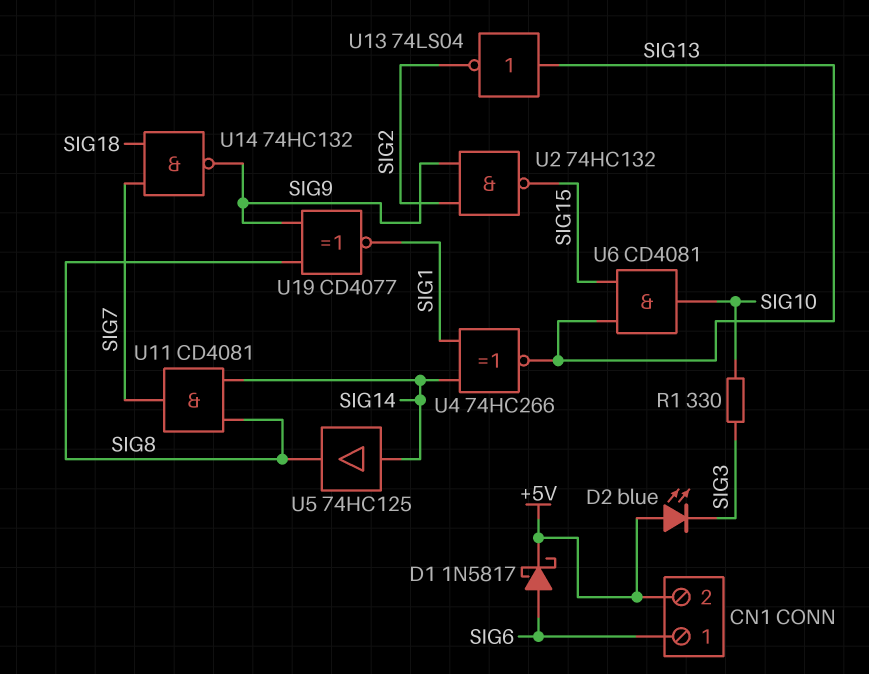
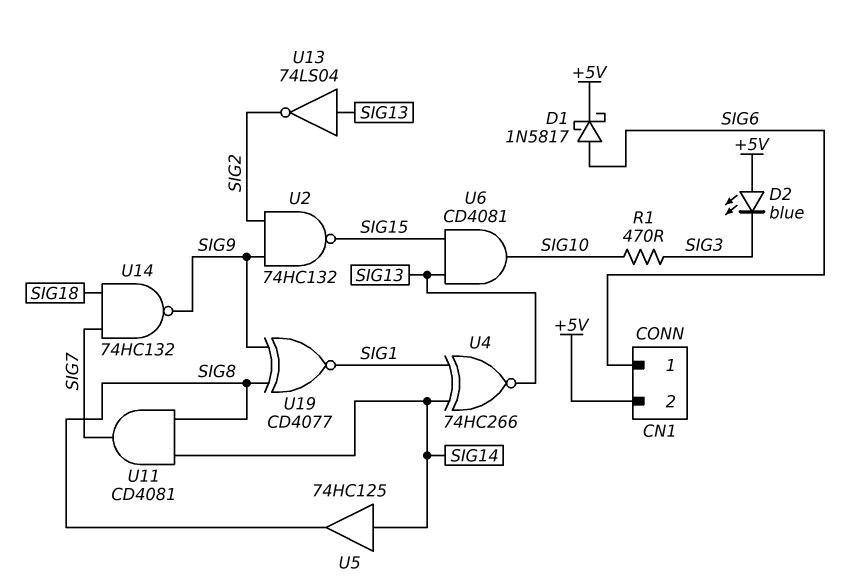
R1: 330 (SIG3, SIG10) -> 470 (SIG3, SIG10)

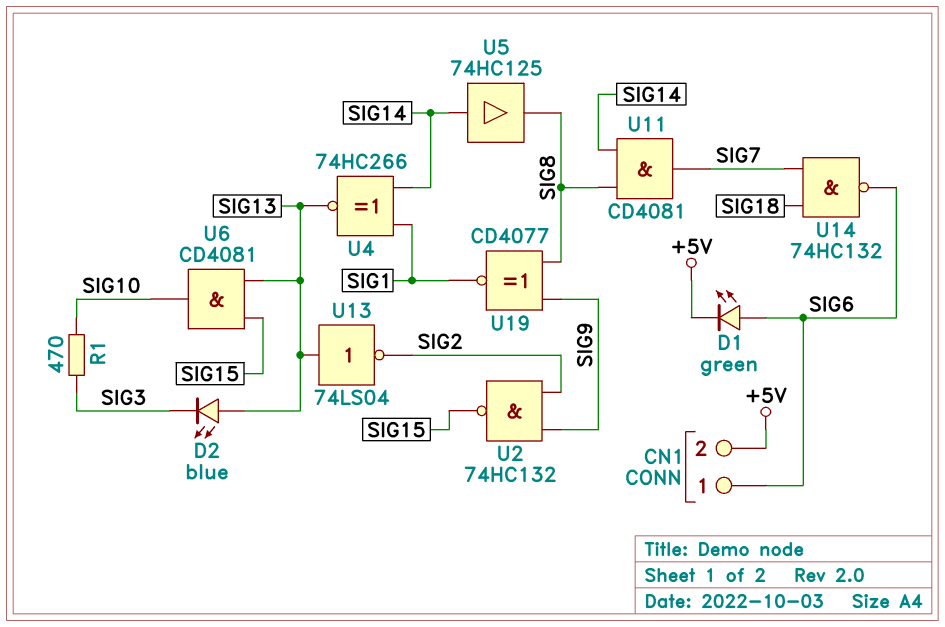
D1: schottky 1N5817 (A SIG6, K +5V) -> LED green (A SIG6, K +5V)
D2: LED blue (A +5V, K SIG3) -> LED blue (A SIG13, K SIG3)
U14: NAND 74HC132 (in SIG7, in SIG18, out SIG9) -> NAND 74HC132 (in SIG7, in SIG18, out SIG6)

